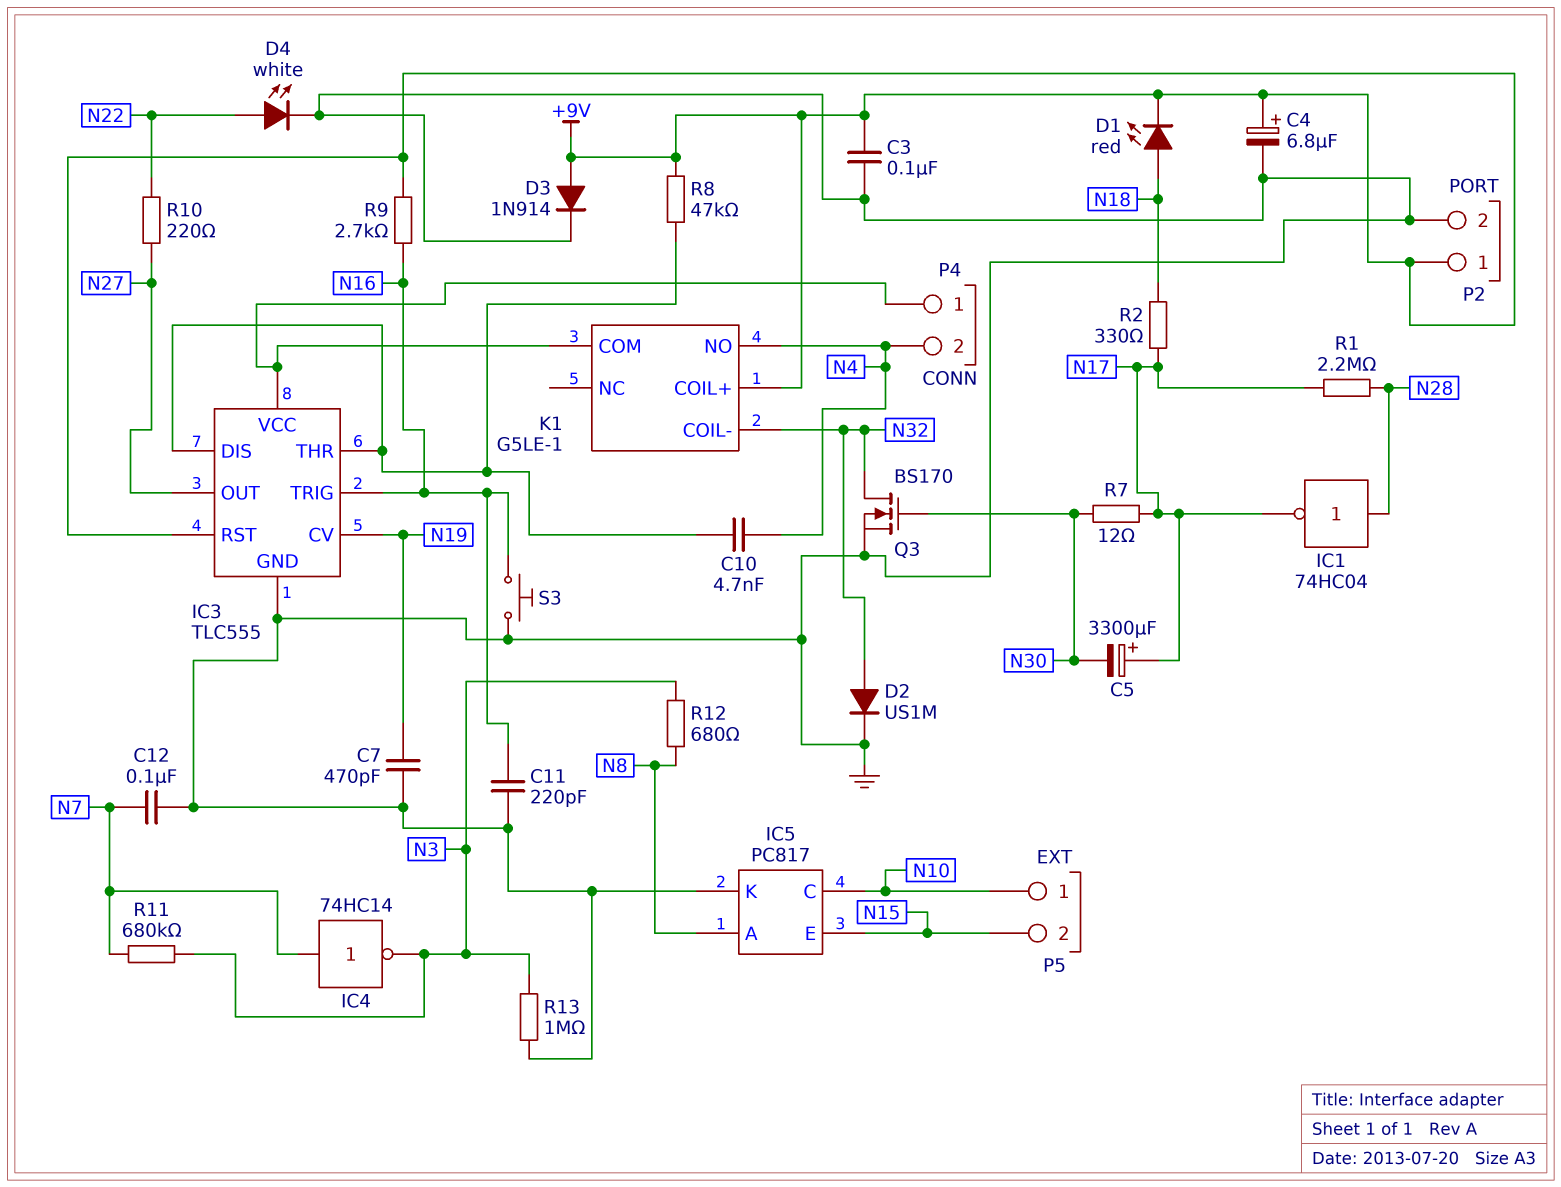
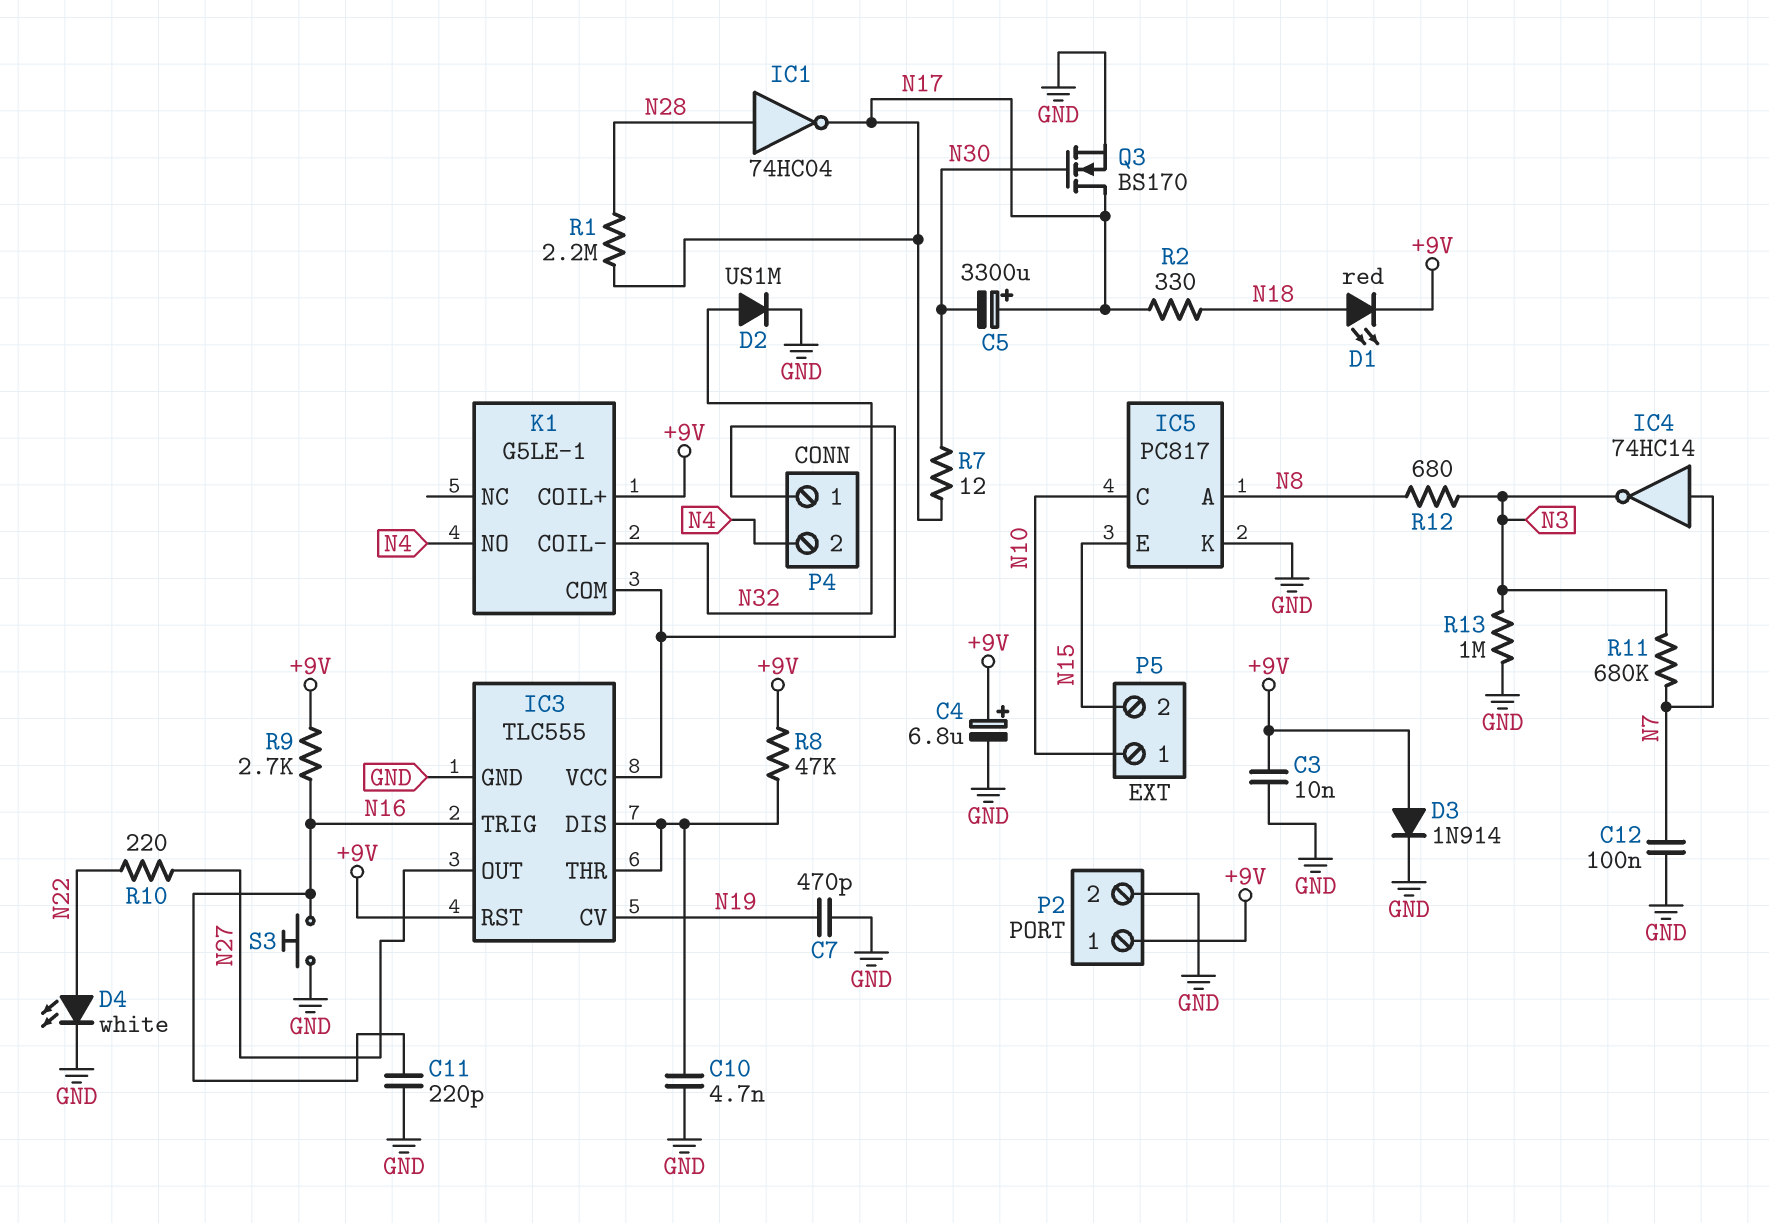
C3: 100nF (+9V, GND) -> 10nF (+9V, GND)
C10: 4.7nF (IC3/DIS, N4) -> 4.7nF (GND, IC3/DIS)
Q3: NMOS BS170 (G N30, D N32, S GND) -> NMOS BS170 (G N30, D N17, S GND)

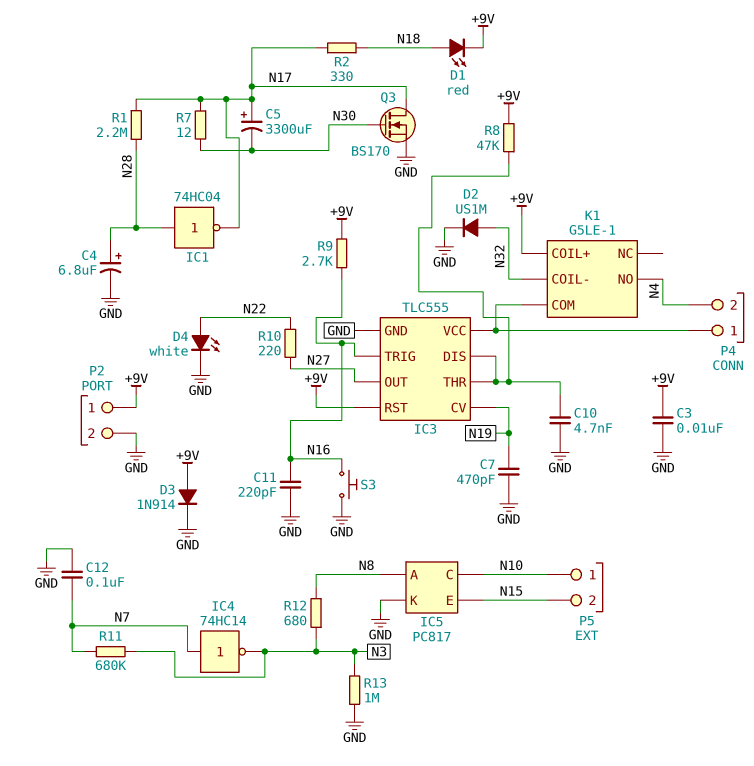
C4: 6.8uF (plus +9V, minus GND) -> 6.8uF (plus N28, minus GND)

